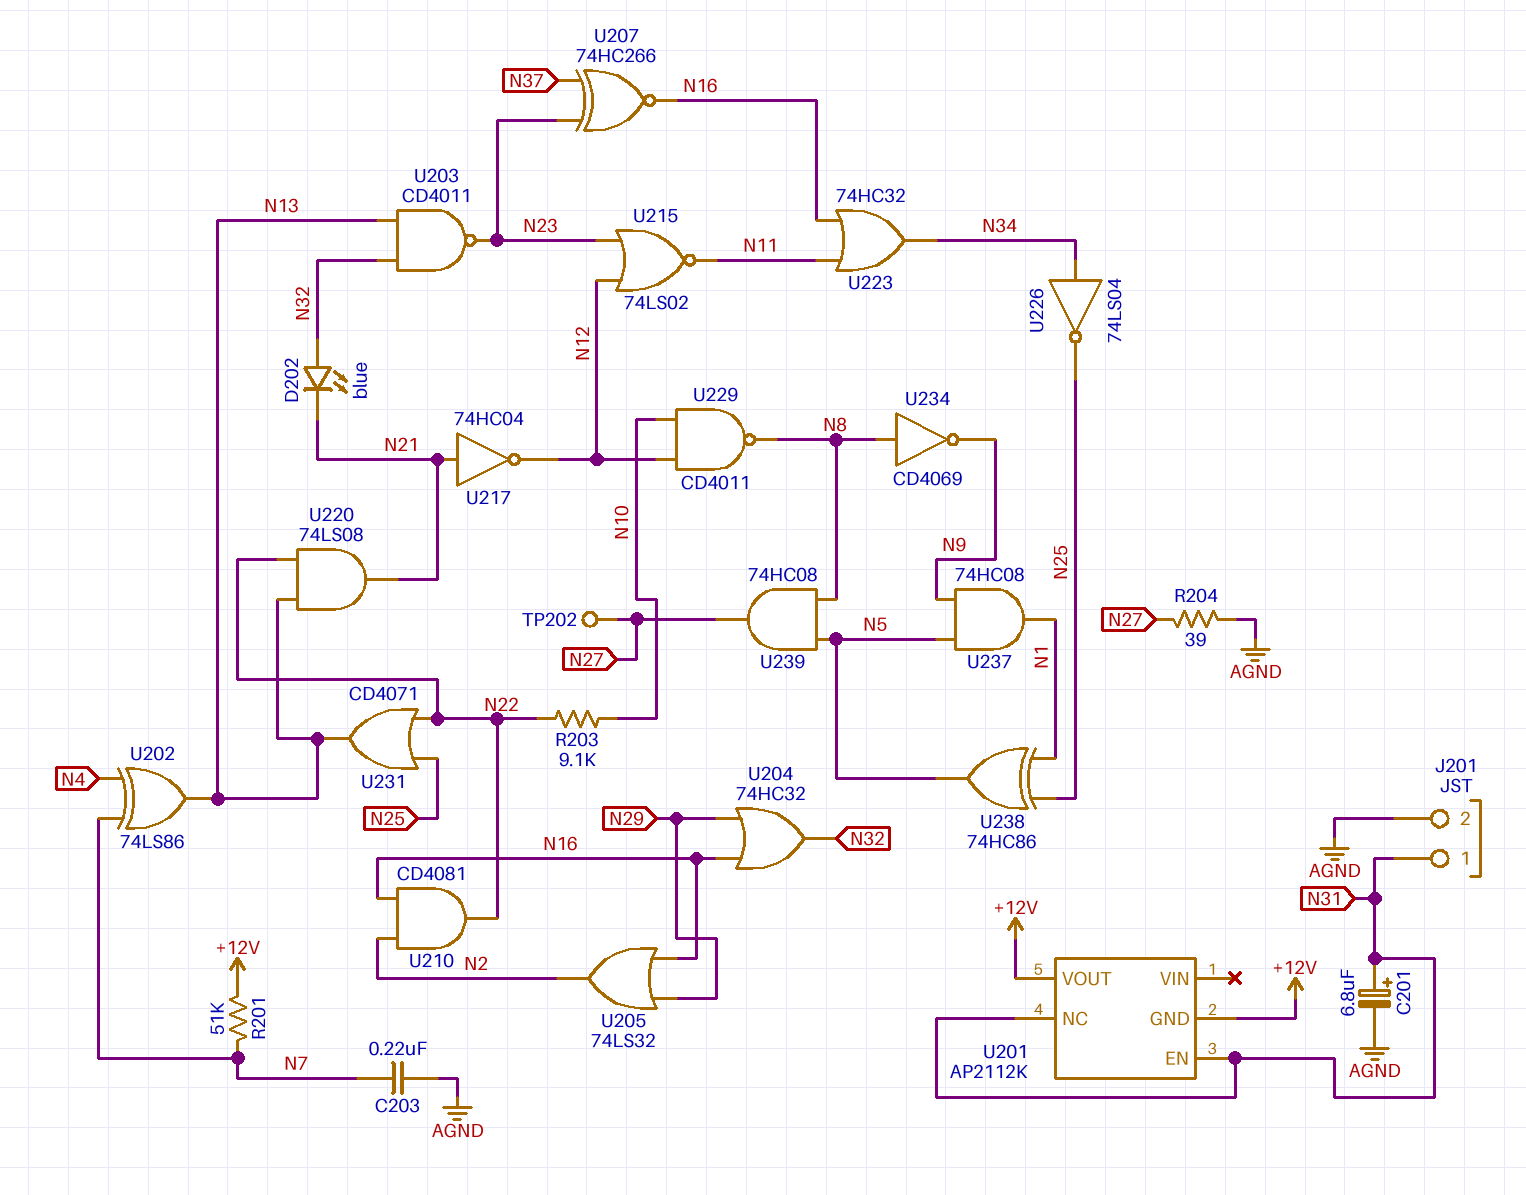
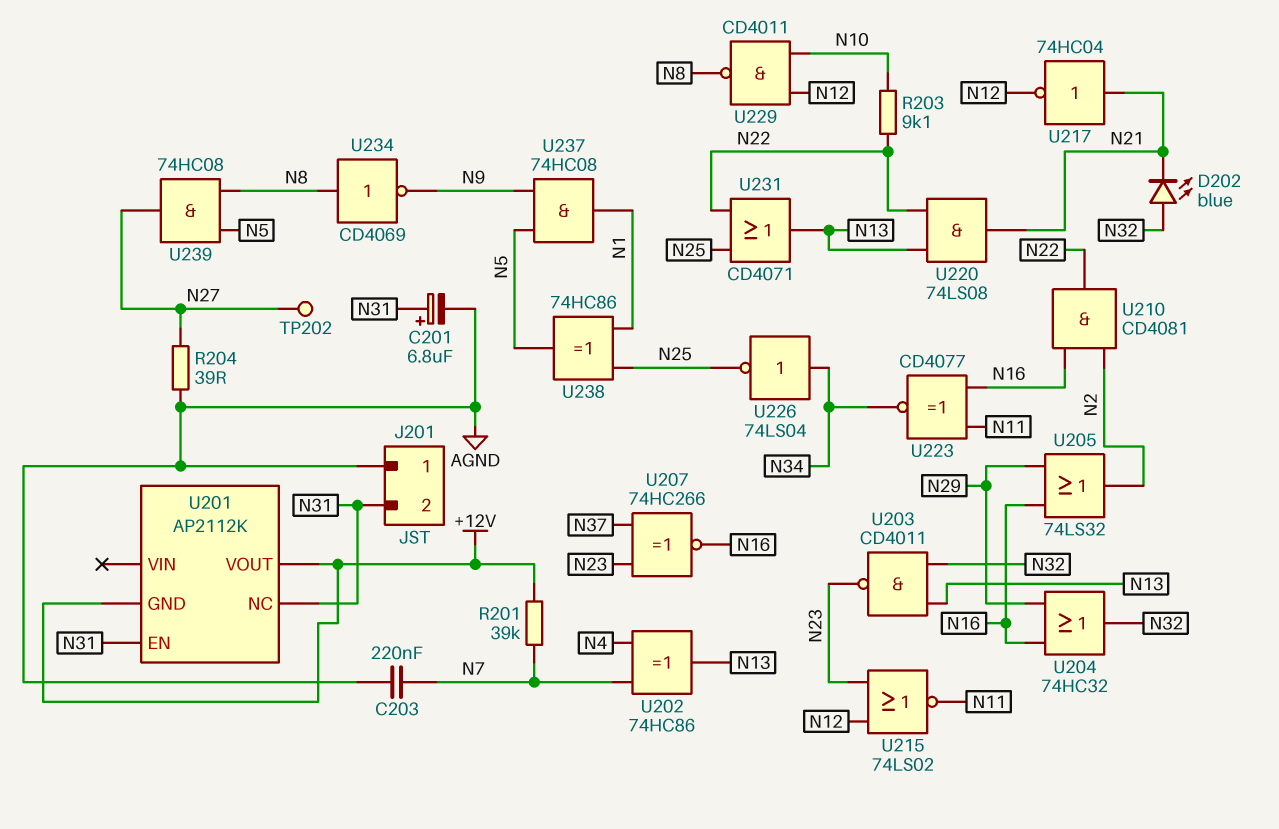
J201 pin 1: N31 -> AGND
J201 pin 2: AGND -> N31
R201: 51k (+12V, N7) -> 39k (+12V, N7)
U202: XOR 74LS86 (in N4, in N7, out N13) -> XOR 74HC86 (in N4, in N7, out N13)
U223: OR 74HC32 (in N11, in N16, out N34) -> XNOR CD4077 (in N11, in N16, out N34)

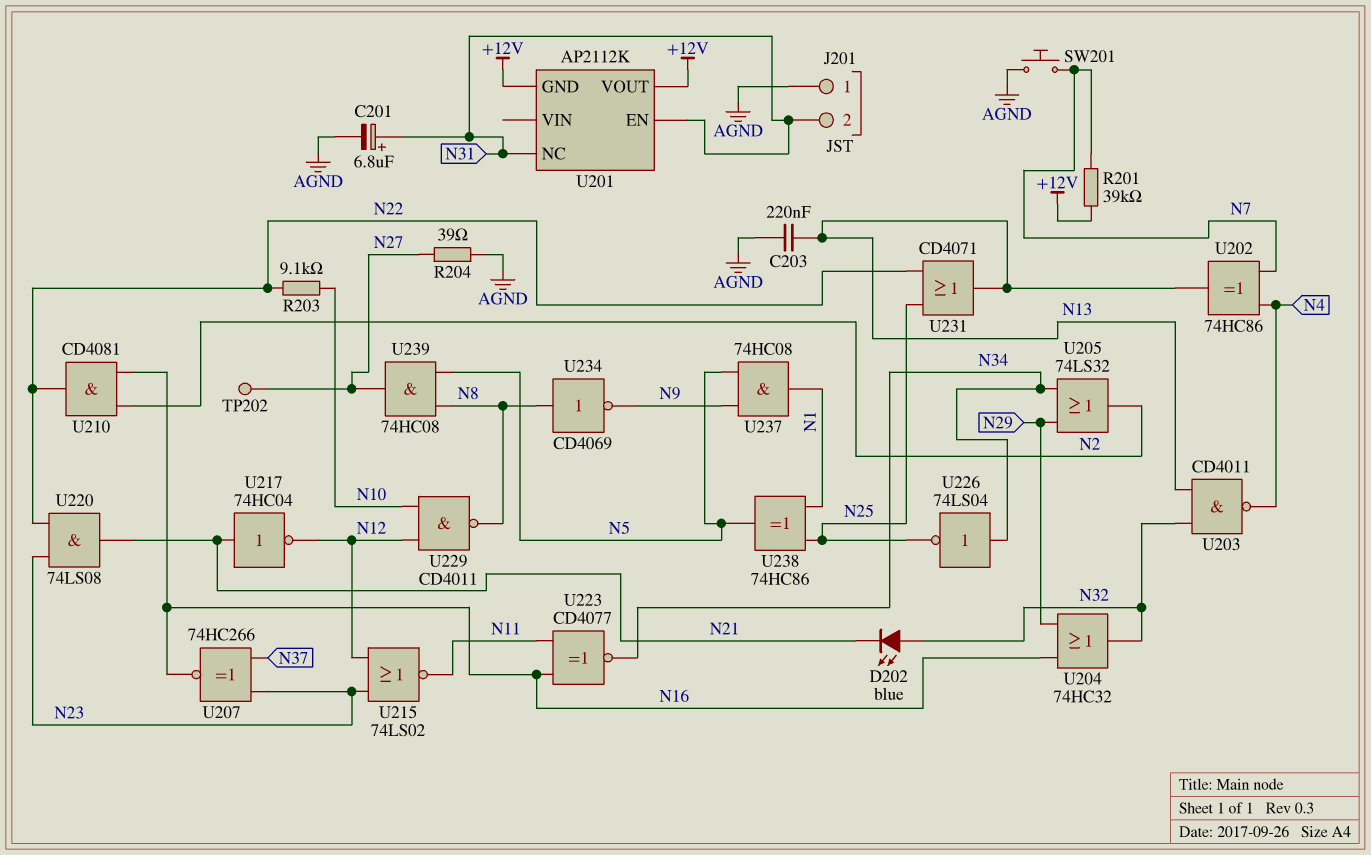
C203: 220nF (AGND, N7) -> 220nF (AGND, N13)
SW201: none -> button (AGND, N7)
U203: NAND CD4011 (in N13, in N32, out N23) -> NAND CD4011 (in N13, in N32, out N4)
U205: OR 74LS32 (in N16, in N29, out N2) -> OR 74LS32 (in N29, in N34, out N2)
U220: AND 74LS08 (in N13, in N22, out N21) -> AND 74LS08 (in N22, in N23, out N21)

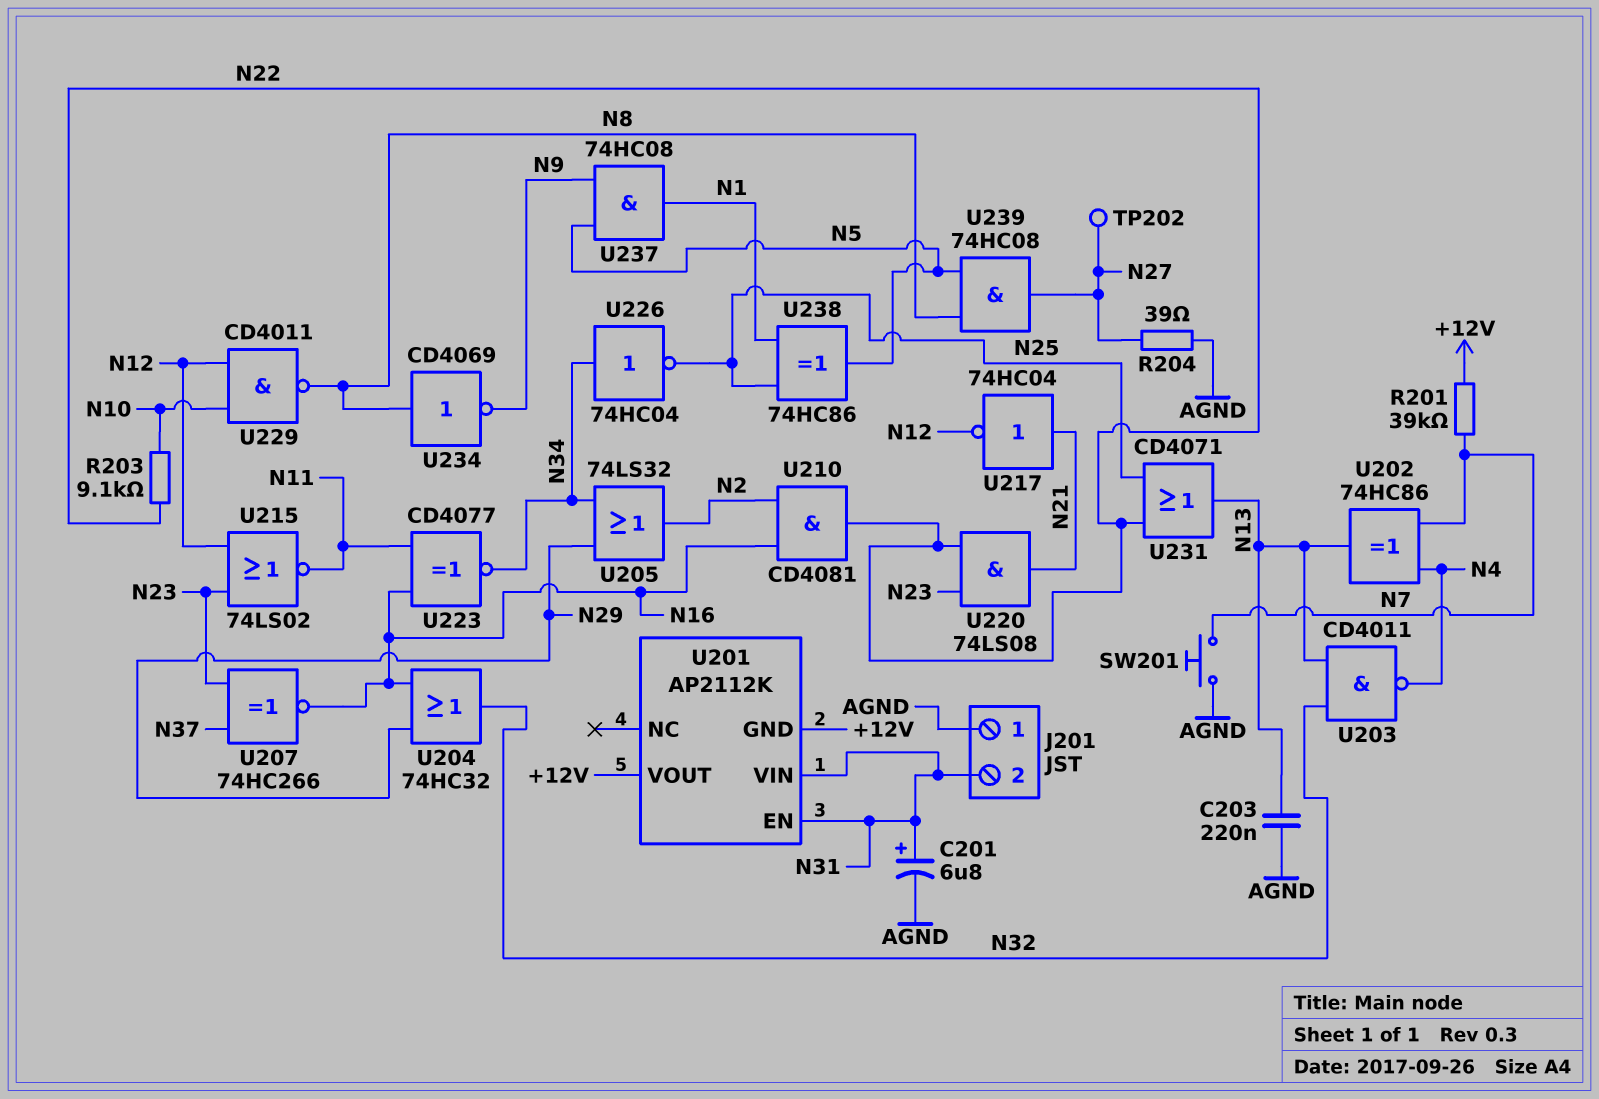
D202: LED blue (A N32, K N21) -> none
U201 pin NC: N31 -> none
U201 pin VIN: none -> N31
U226: NOT 74LS04 (in N34, out N25) -> NOT 74HC04 (in N34, out N25)

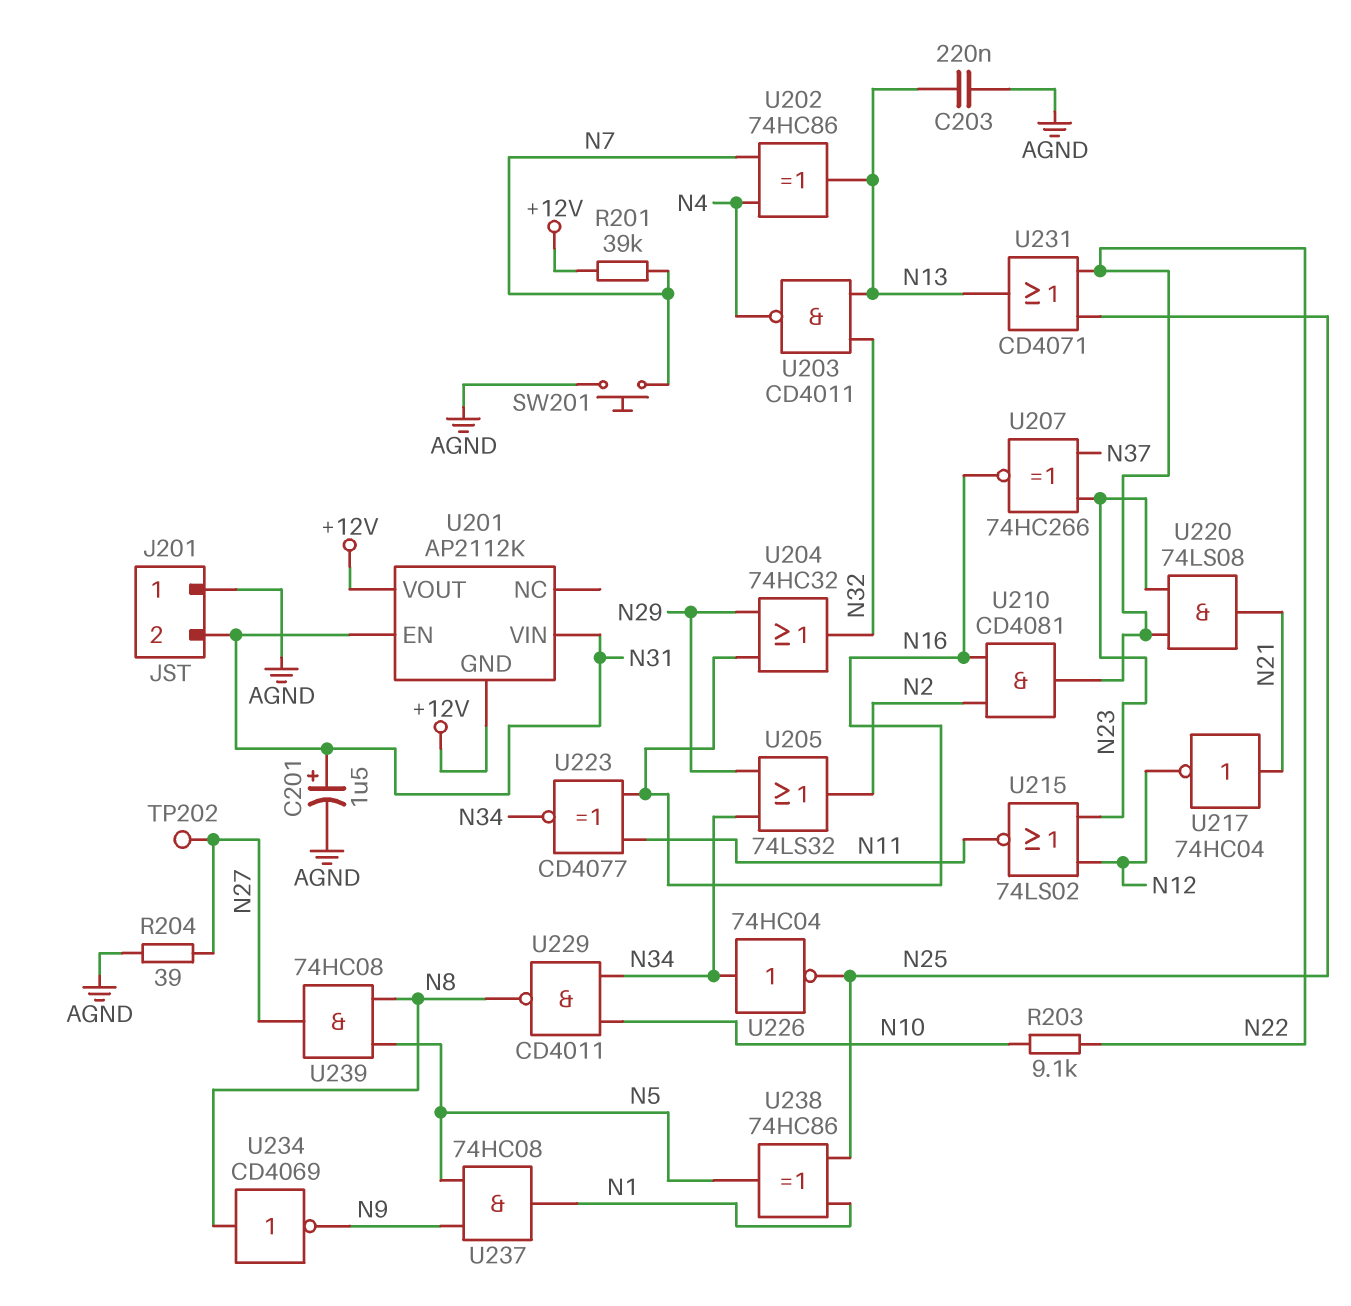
C201: 6.8uF (plus N31, minus AGND) -> 1.5uF (plus N31, minus AGND)
U229: NAND CD4011 (in N10, in N12, out N8) -> NAND CD4011 (in N10, in N34, out N8)

